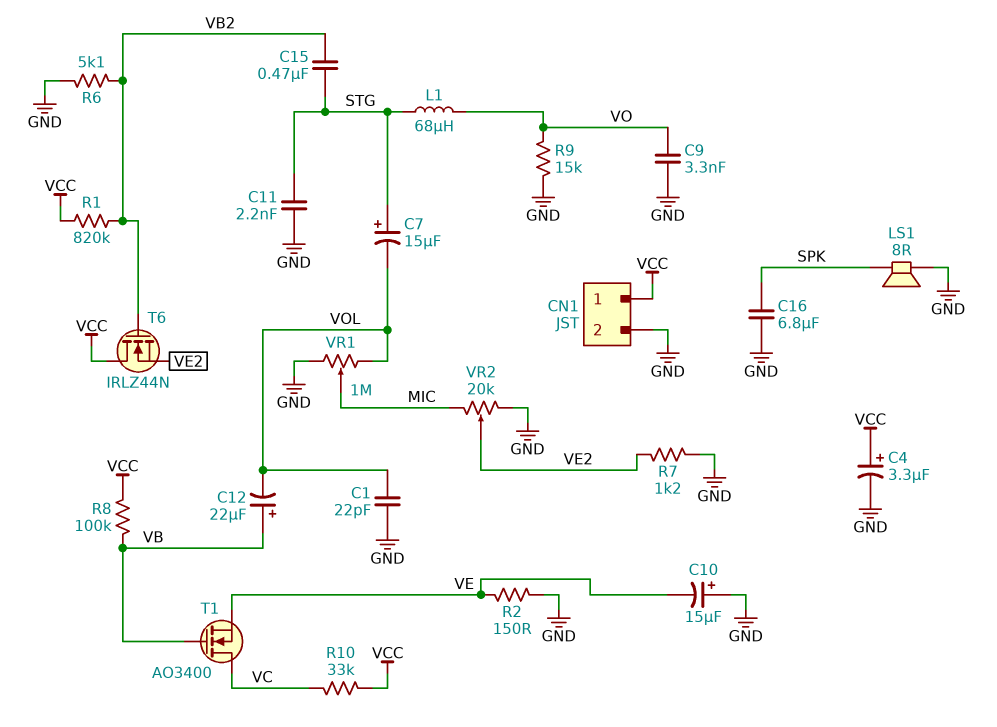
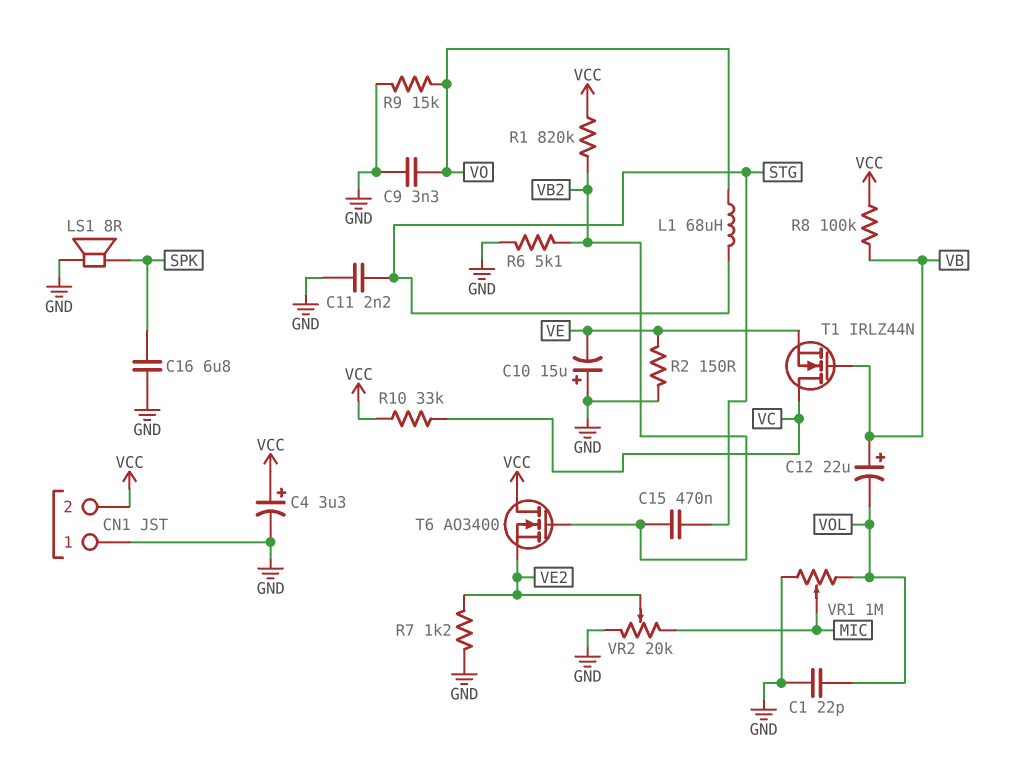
C7: 15uF (plus STG, minus VOL) -> none
CN1 pin 1: VCC -> GND
CN1 pin 2: GND -> VCC
T1: NMOS AO3400 (G VB, D VC, S VE) -> NMOS IRLZ44N (G VB, D VC, S VE)
T6: NMOS IRLZ44N (G VB2, D VCC, S VE2) -> NMOS AO3400 (G VB2, D VCC, S VE2)

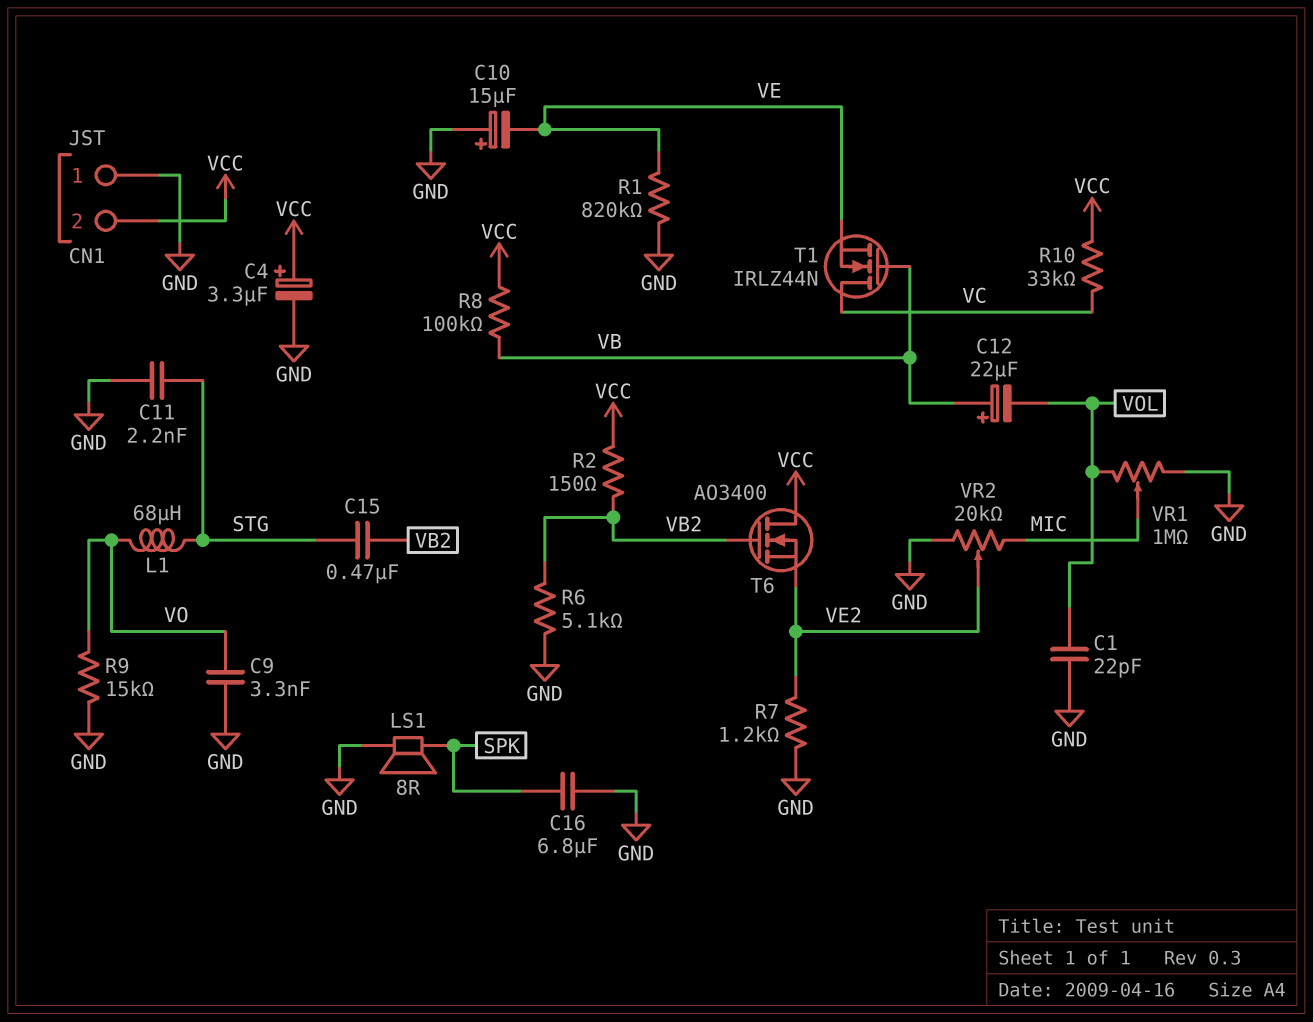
R1: 820k (VB2, VCC) -> 820k (GND, VE)
R2: 150 (GND, VE) -> 150 (VB2, VCC)

